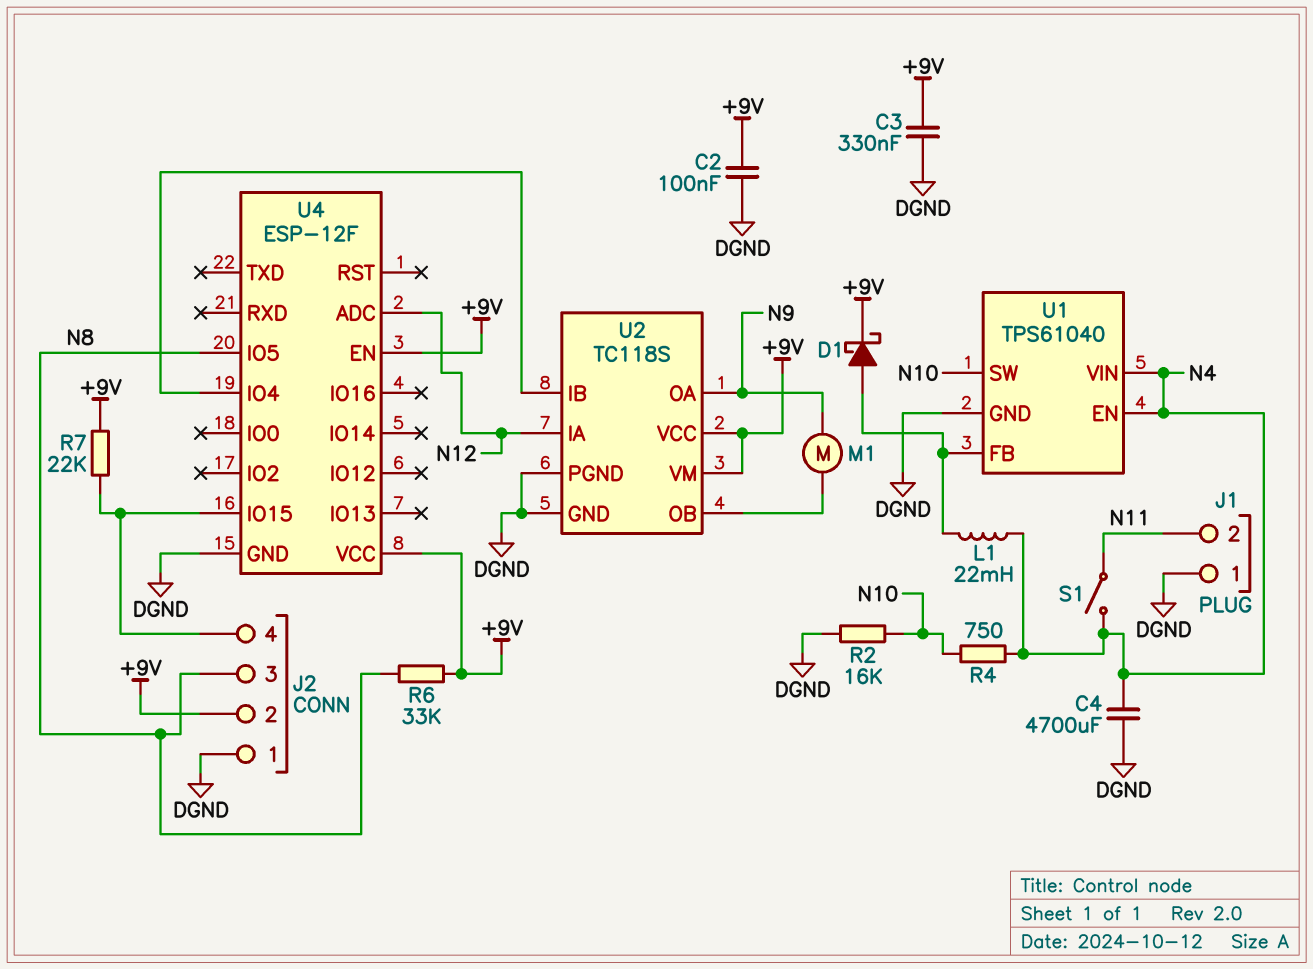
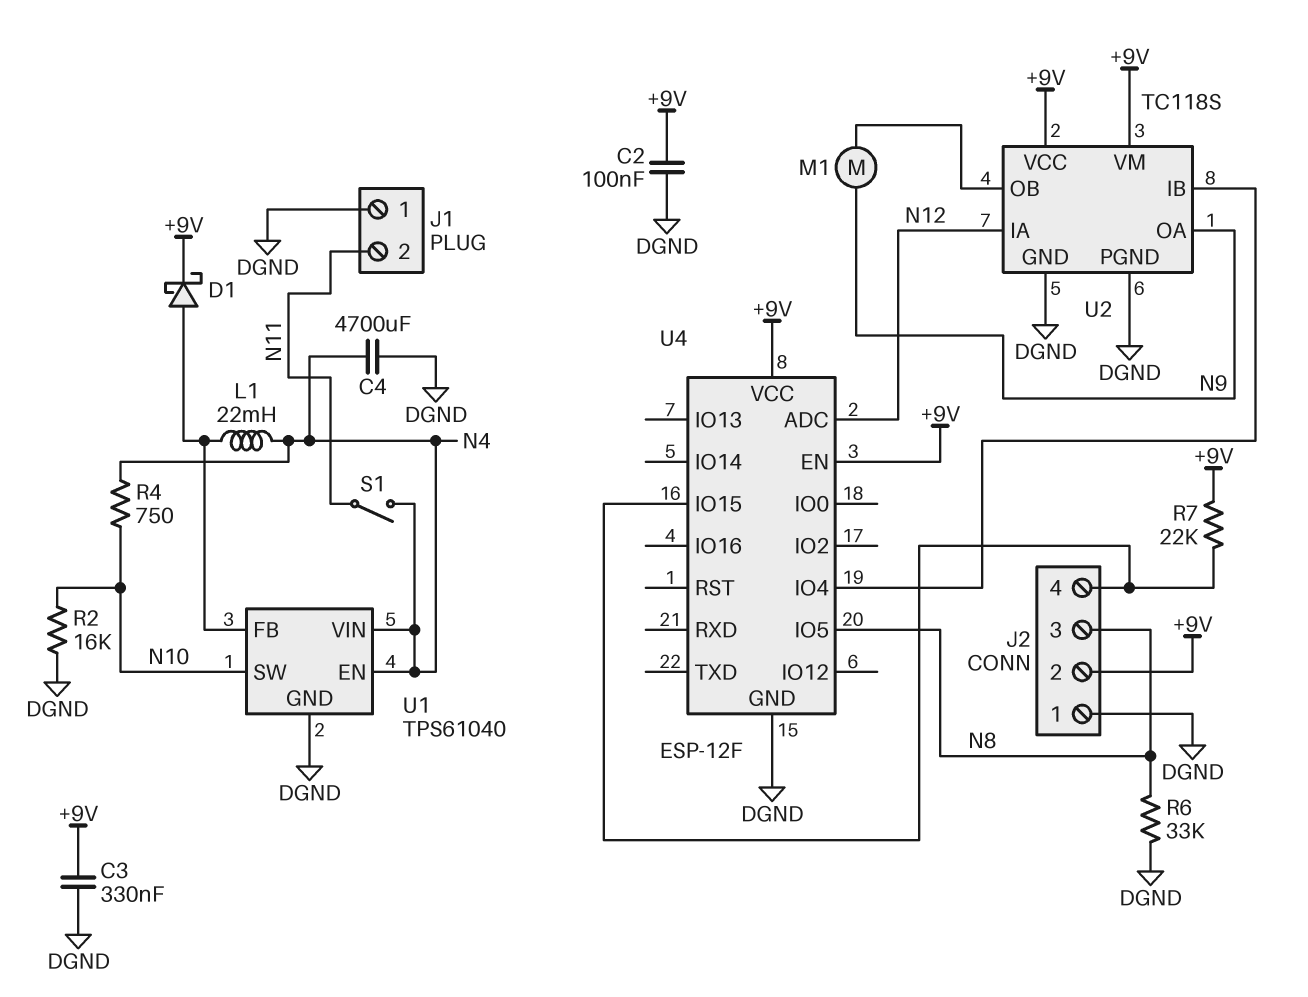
R6: 33k (+9V, N8) -> 33k (DGND, N8)

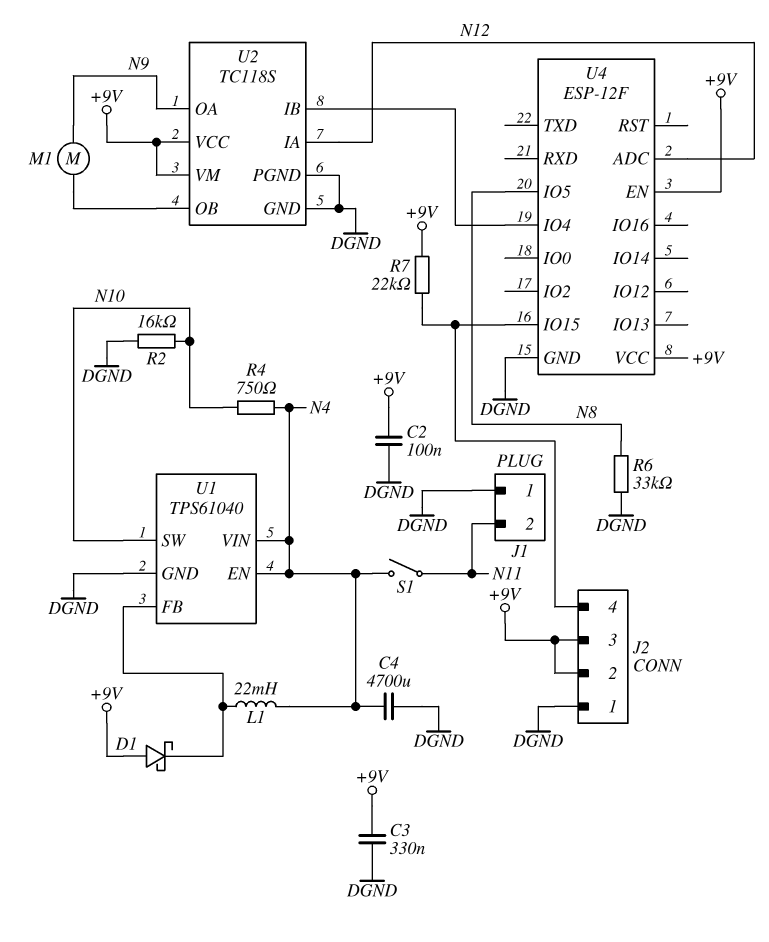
D1: schottky (A U1/FB, K +9V) -> schottky (A +9V, K U1/FB)
J2 pin 3: N8 -> +9V

